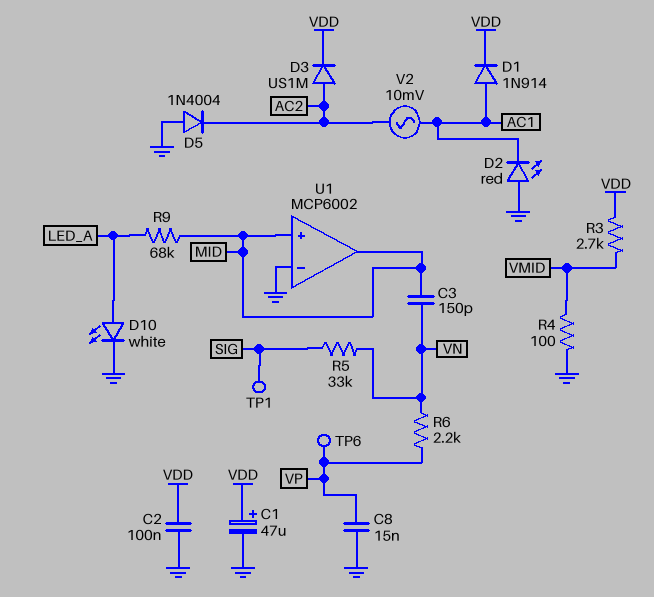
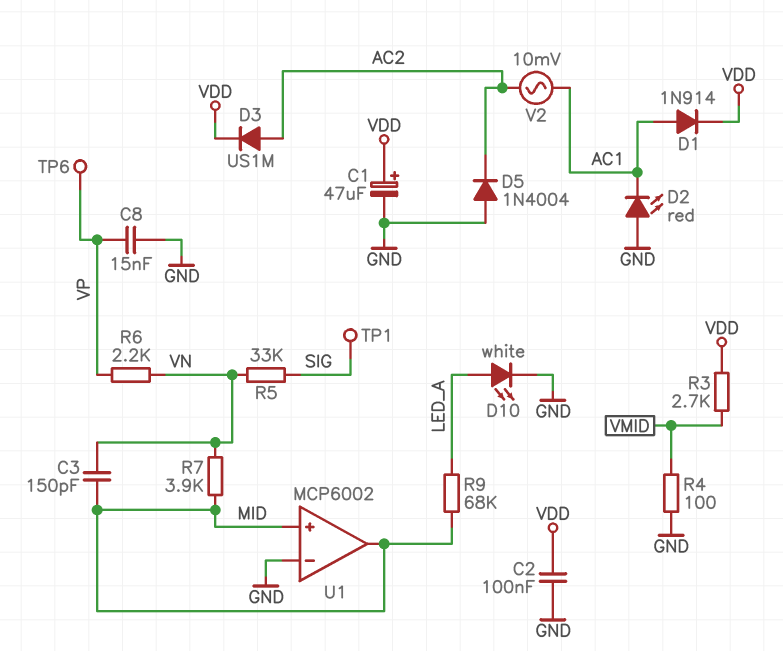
R7: none -> 3.9k (MID, VN)

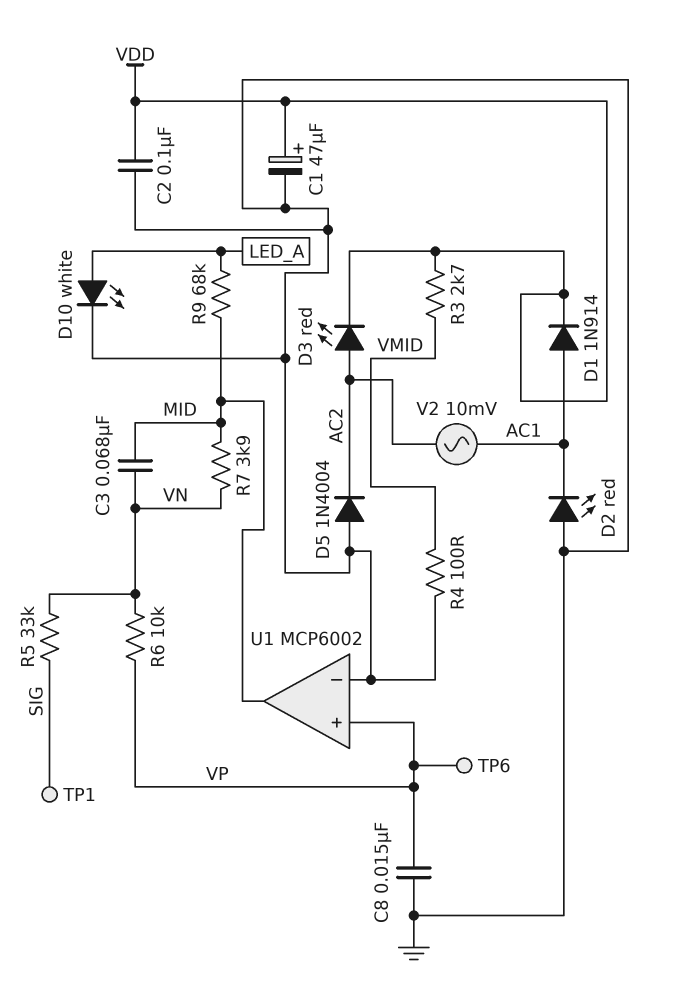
C3: 150pF (MID, VN) -> 68nF (MID, VN)
D3: diode US1M (A AC2, K VDD) -> LED red (A AC2, K VDD)
R6: 2.2k (VN, VP) -> 10k (VN, VP)
U1 pin in+: MID -> VP

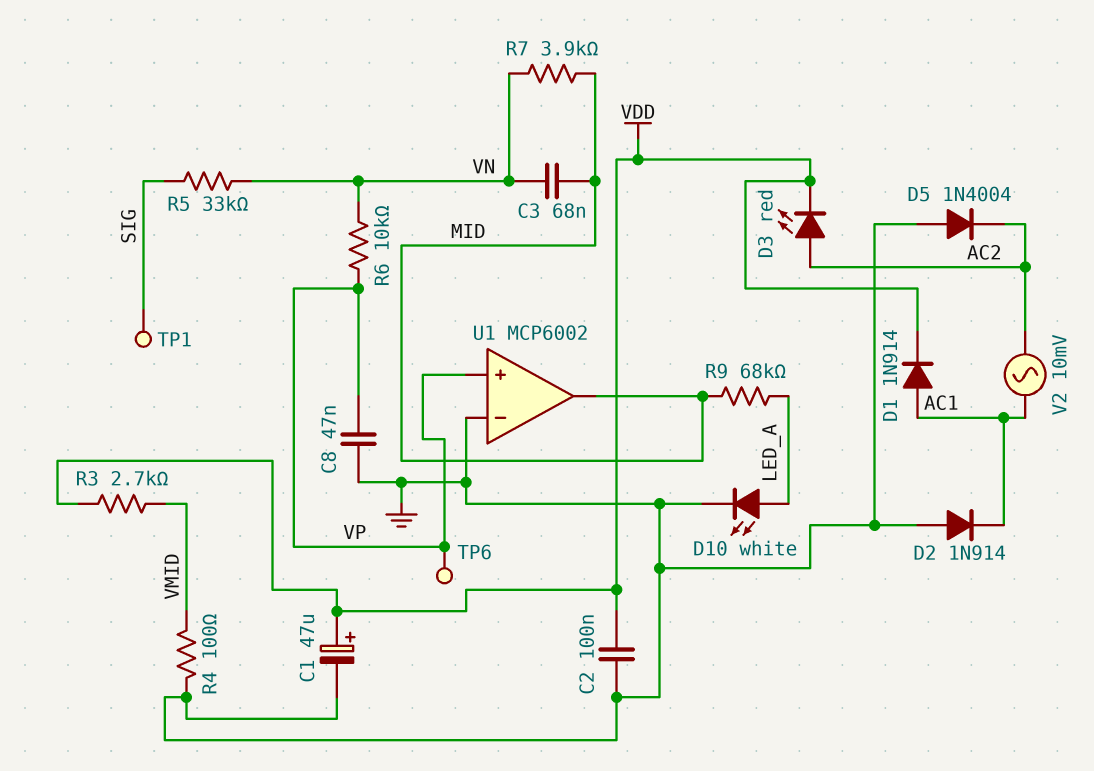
C8: 15nF (GND, VP) -> 47nF (GND, VP)
D2: LED red (A GND, K AC1) -> diode 1N914 (A GND, K AC1)

